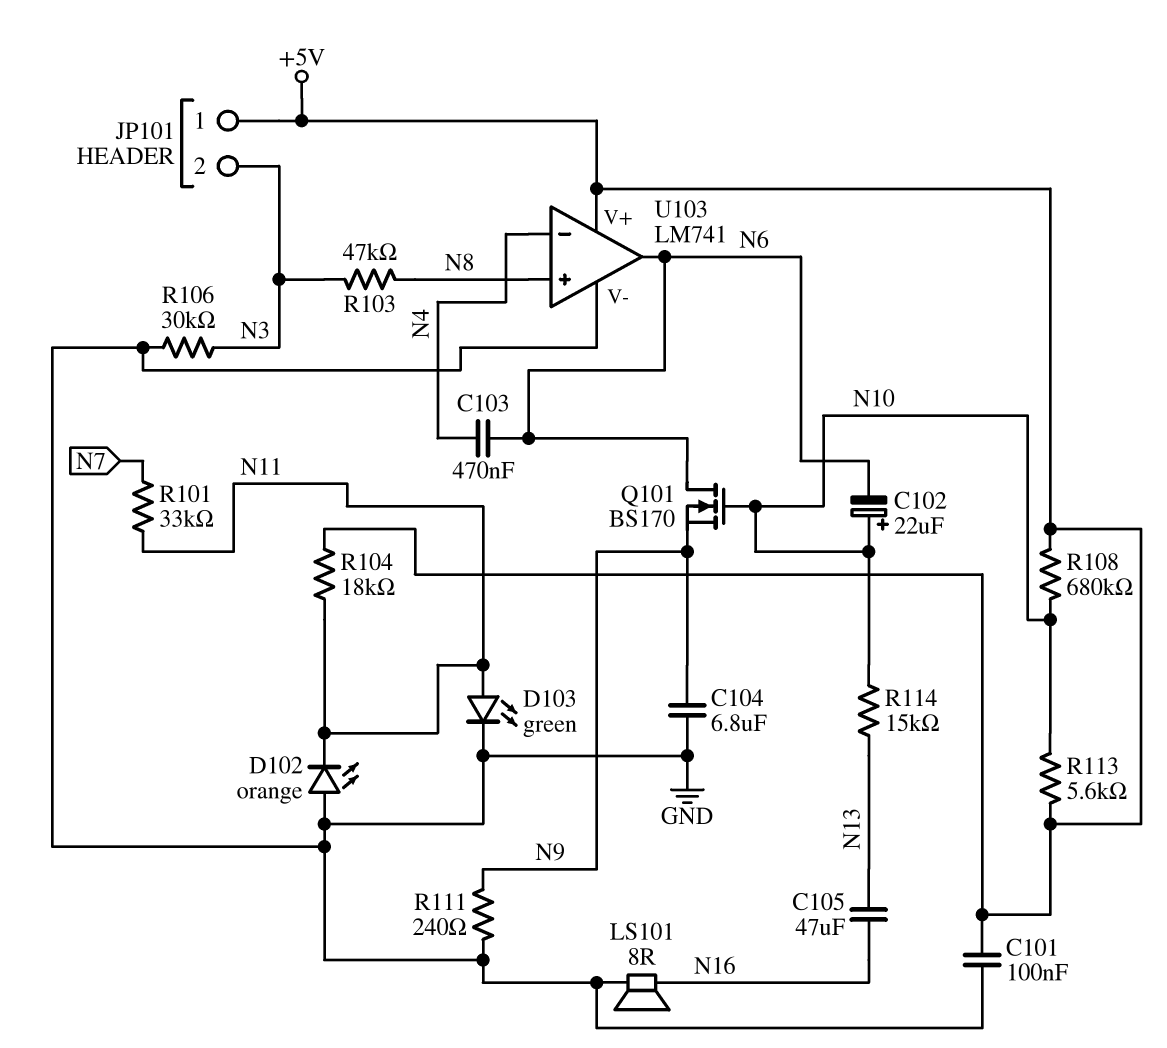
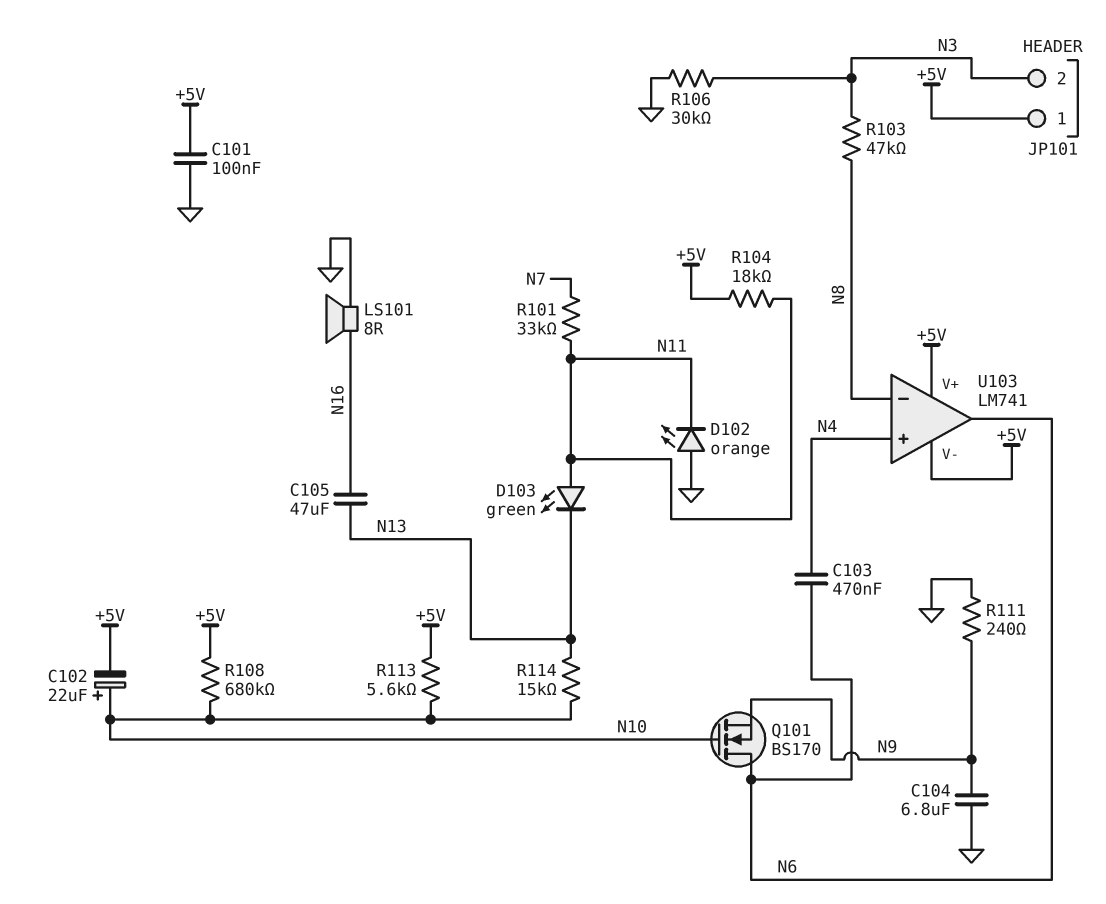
C102: 22uF (plus N10, minus N6) -> 22uF (plus N10, minus +5V)
D103: LED green (A N11, K GND) -> LED green (A N11, K N13)
U103 pin V-: GND -> +5V
U103 pin in+: N8 -> N4
U103 pin in-: N4 -> N8

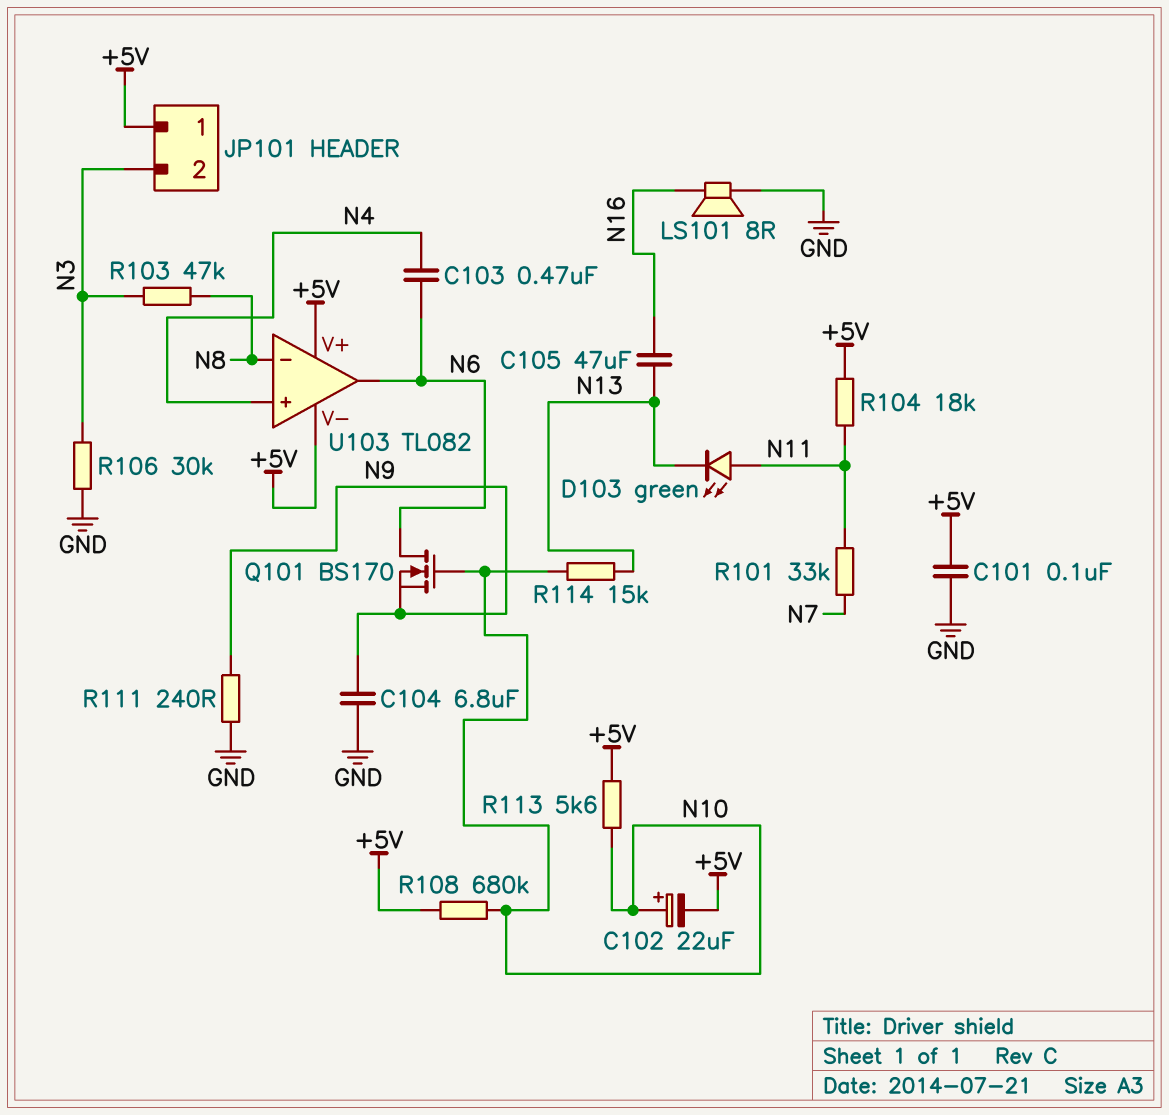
D102: LED orange (A GND, K N11) -> none
U103: LM741 -> TL082

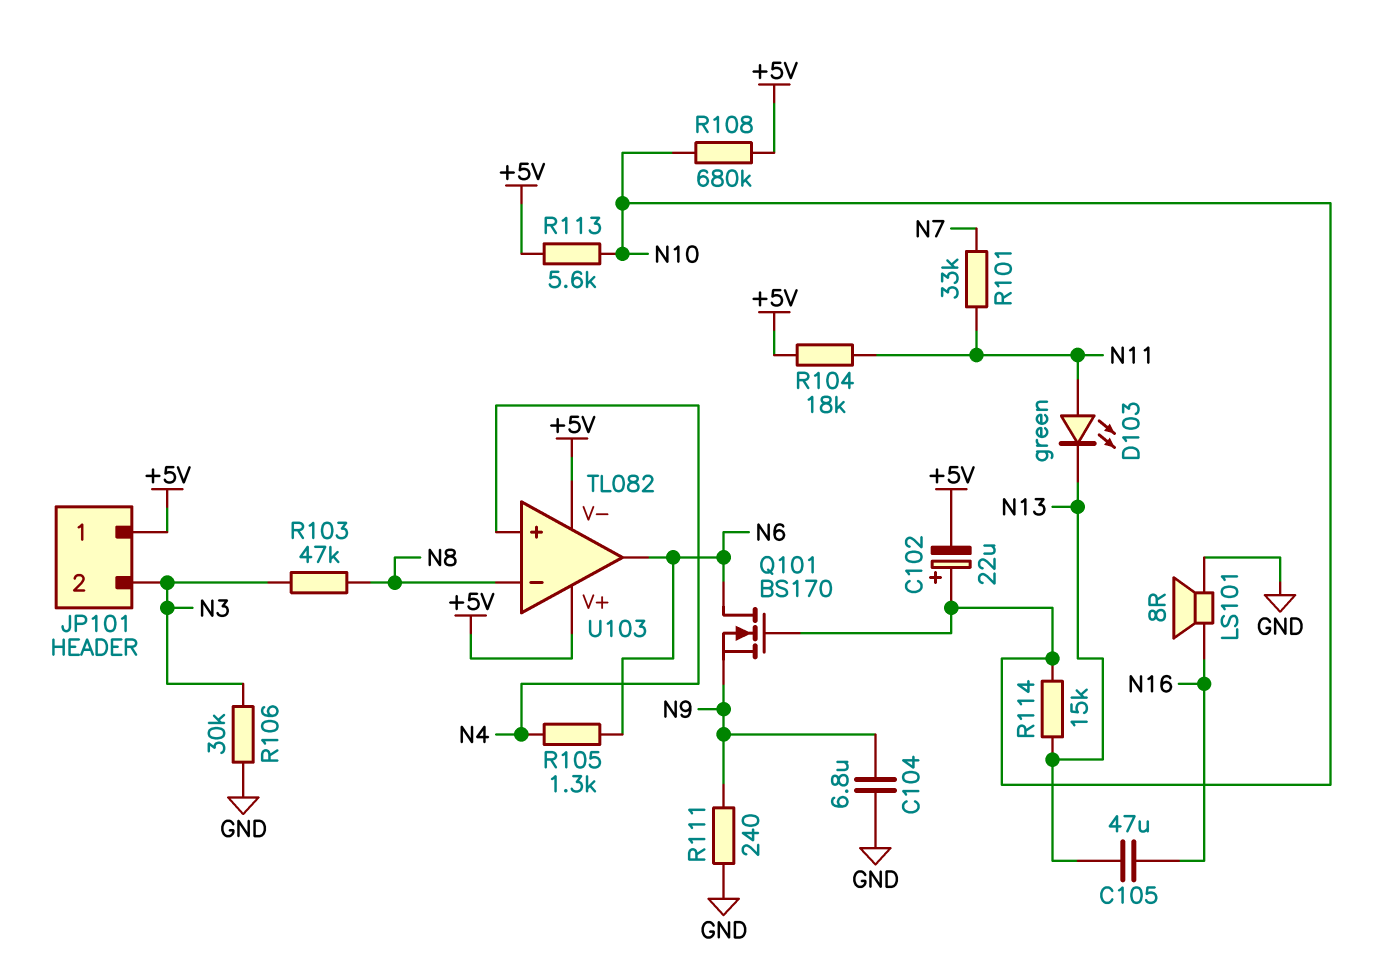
C101: 100nF (+5V, GND) -> none
C103: 470nF (N4, N6) -> none
R105: none -> 1.3k (N4, N6)

